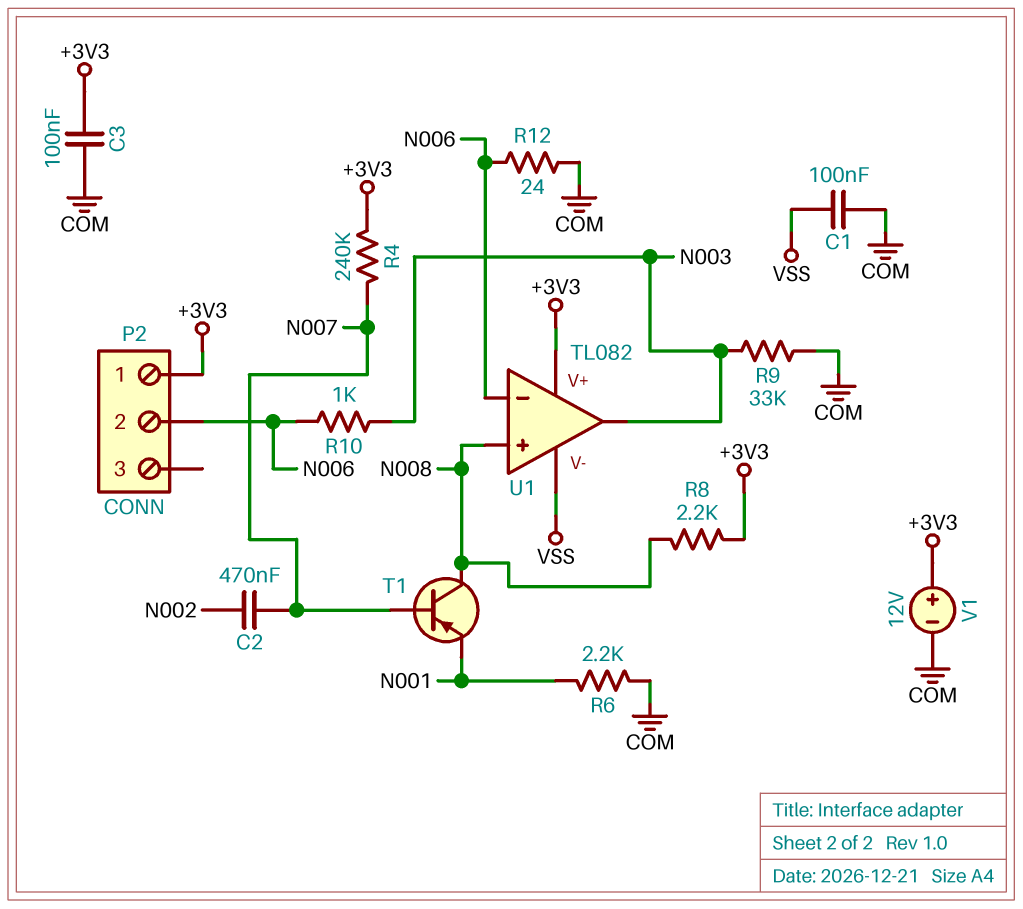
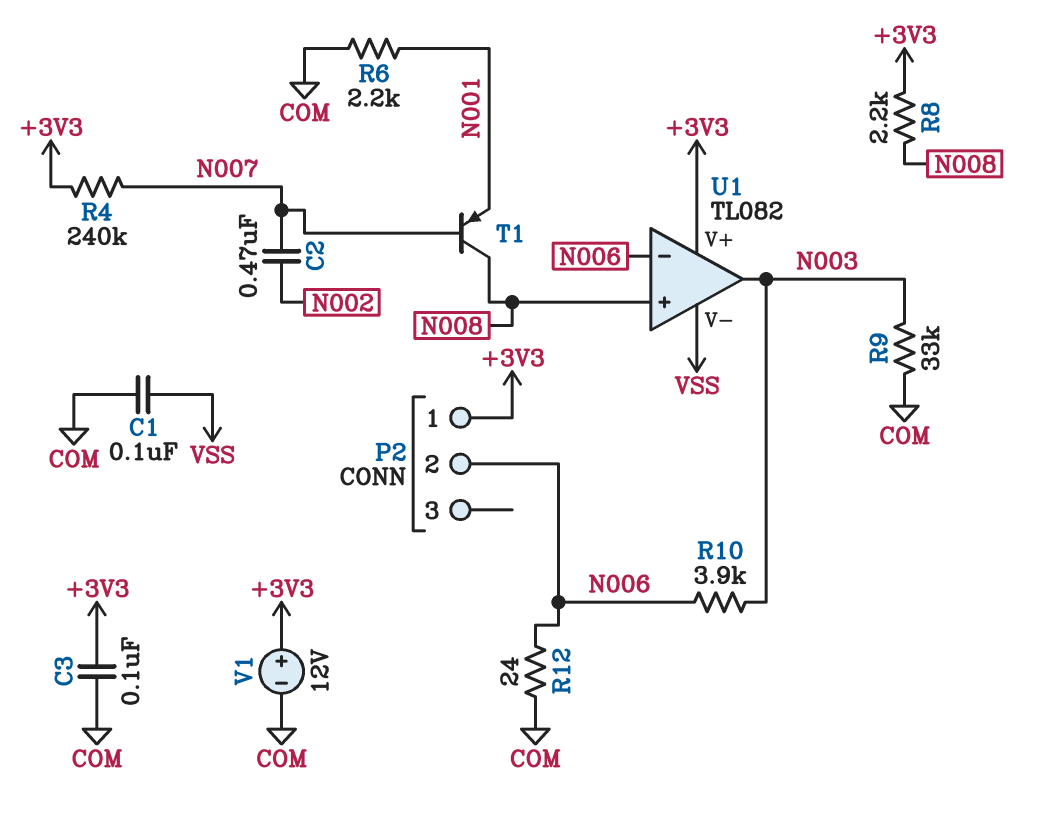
R10: 1k (N003, N006) -> 3.9k (N003, N006)

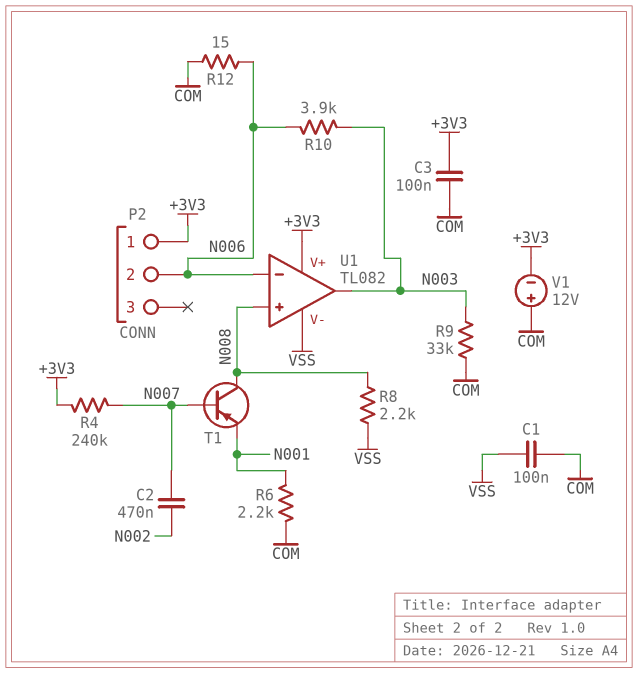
R8: 2.2k (+3V3, N008) -> 2.2k (N008, VSS)
R12: 24 (COM, N006) -> 15 (COM, N006)
V1: 12V (plus +3V3, minus COM) -> 12V (plus COM, minus +3V3)

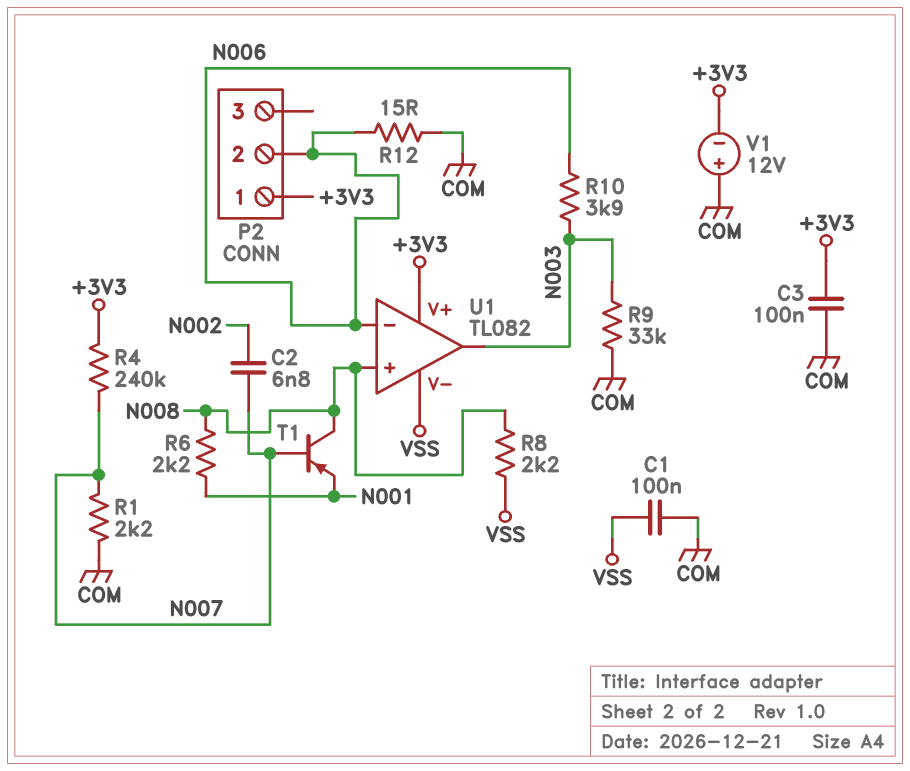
C2: 470nF (N002, N007) -> 6.8nF (N002, N007)
R1: none -> 2.2k (COM, N007)
R6: 2.2k (COM, N001) -> 2.2k (N001, N008)

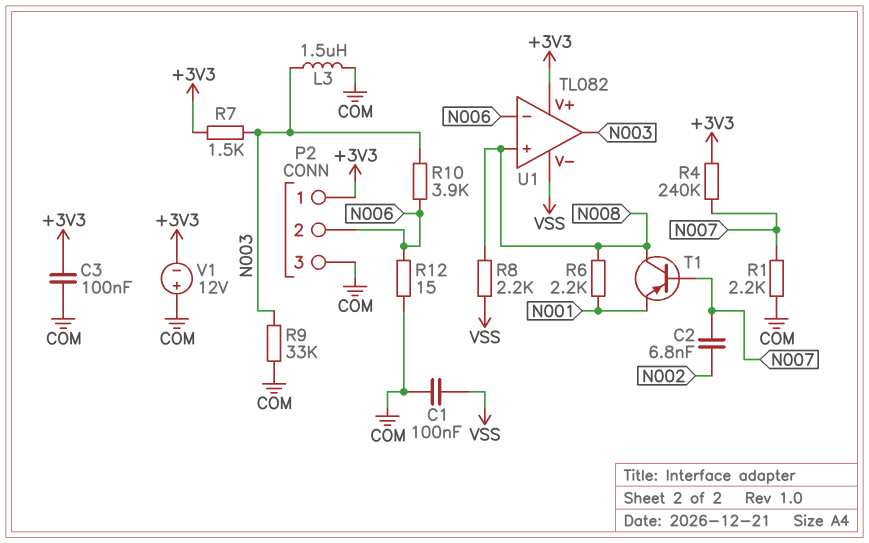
L3: none -> 1.5uH (COM, N003)
P2 pin 3: none -> COM
R7: none -> 1.5k (+3V3, N003)

